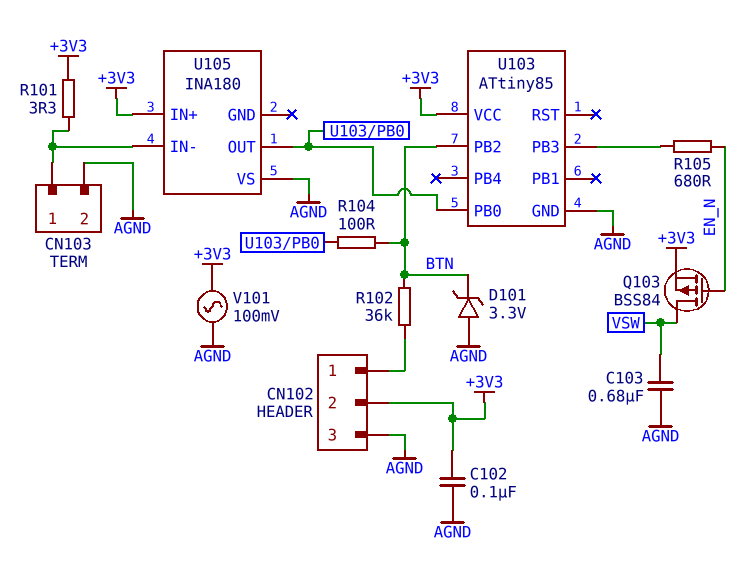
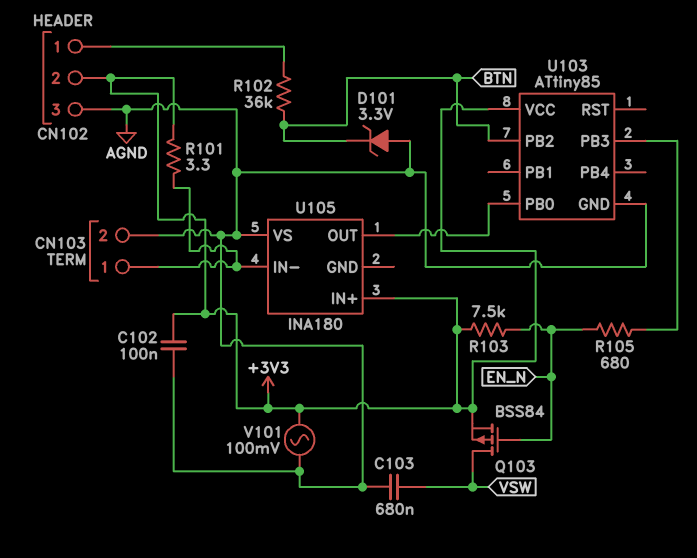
R103: none -> 7.5k (+3V3, EN_N)
R104: 100 (BTN, U103/PB0) -> none

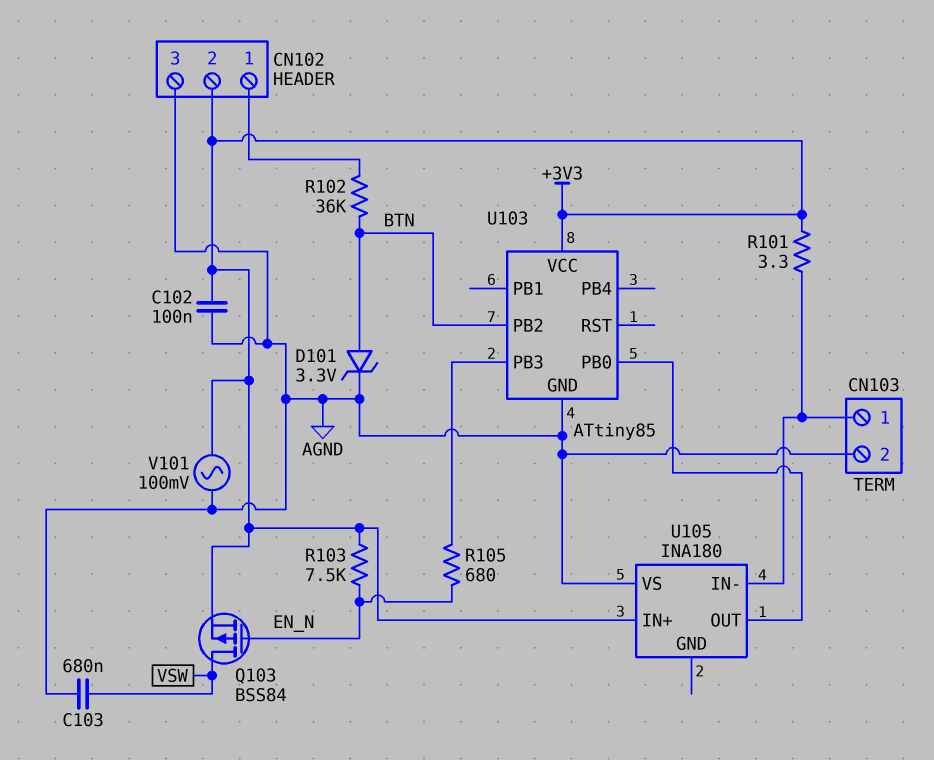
D101: zener 3.3V (A AGND, K BTN) -> zener 3.3V (A BTN, K AGND)

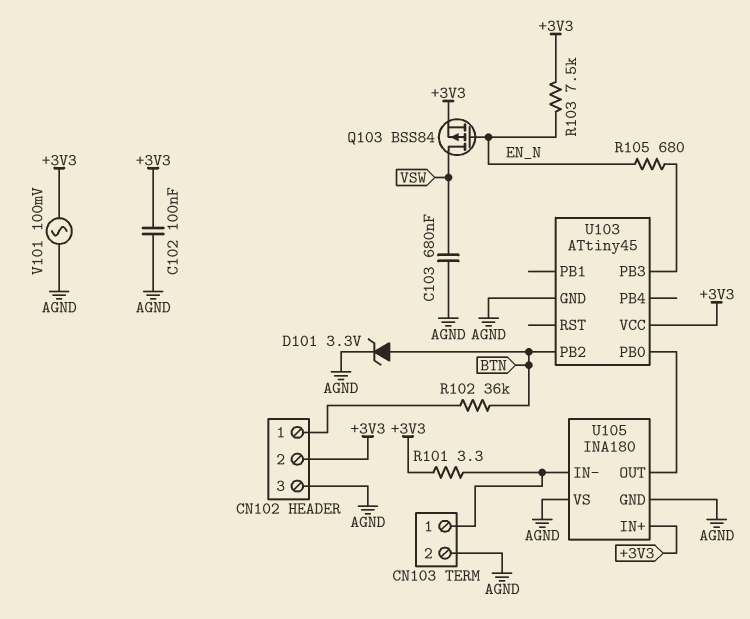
U103: ATtiny85 -> ATtiny45
U105 pin GND: none -> AGND

